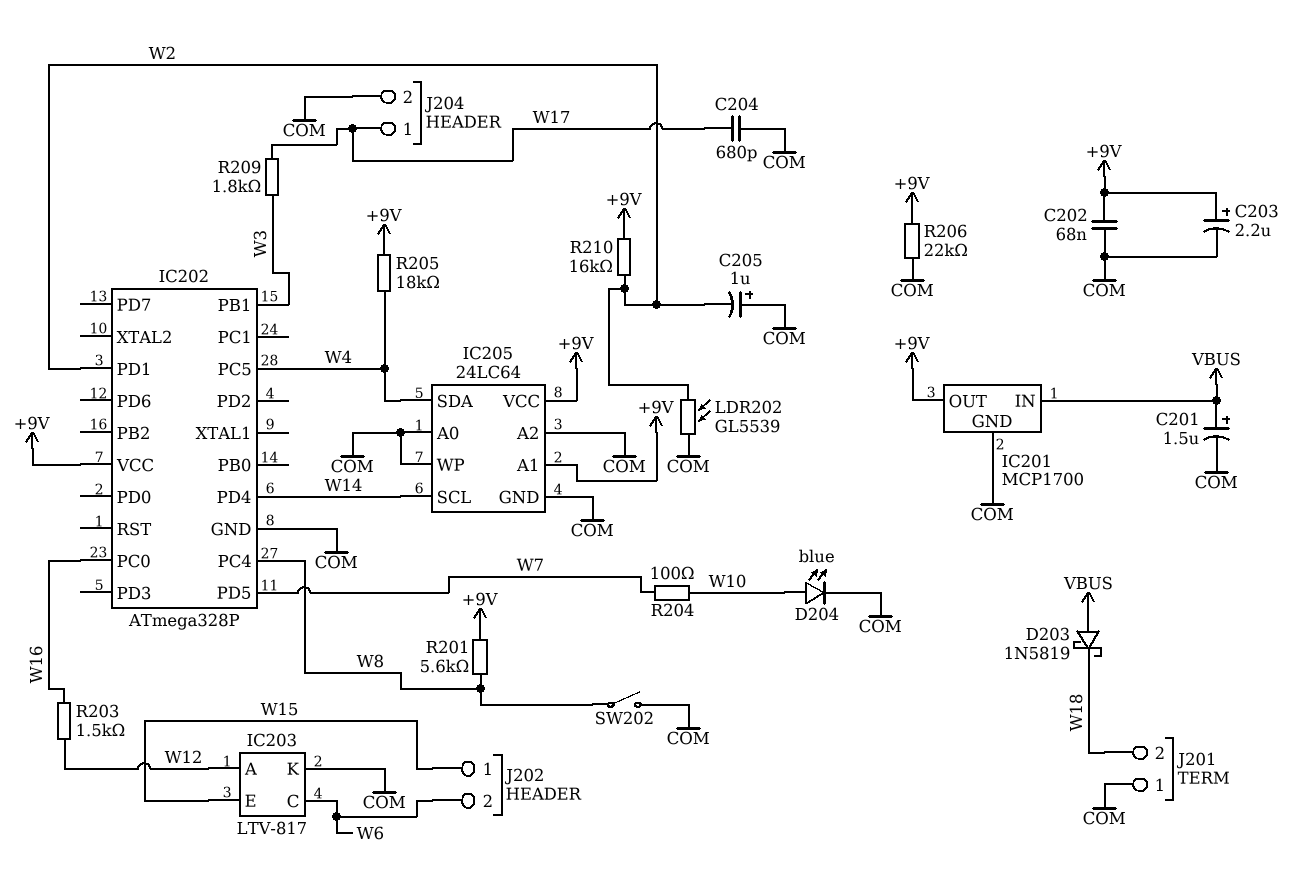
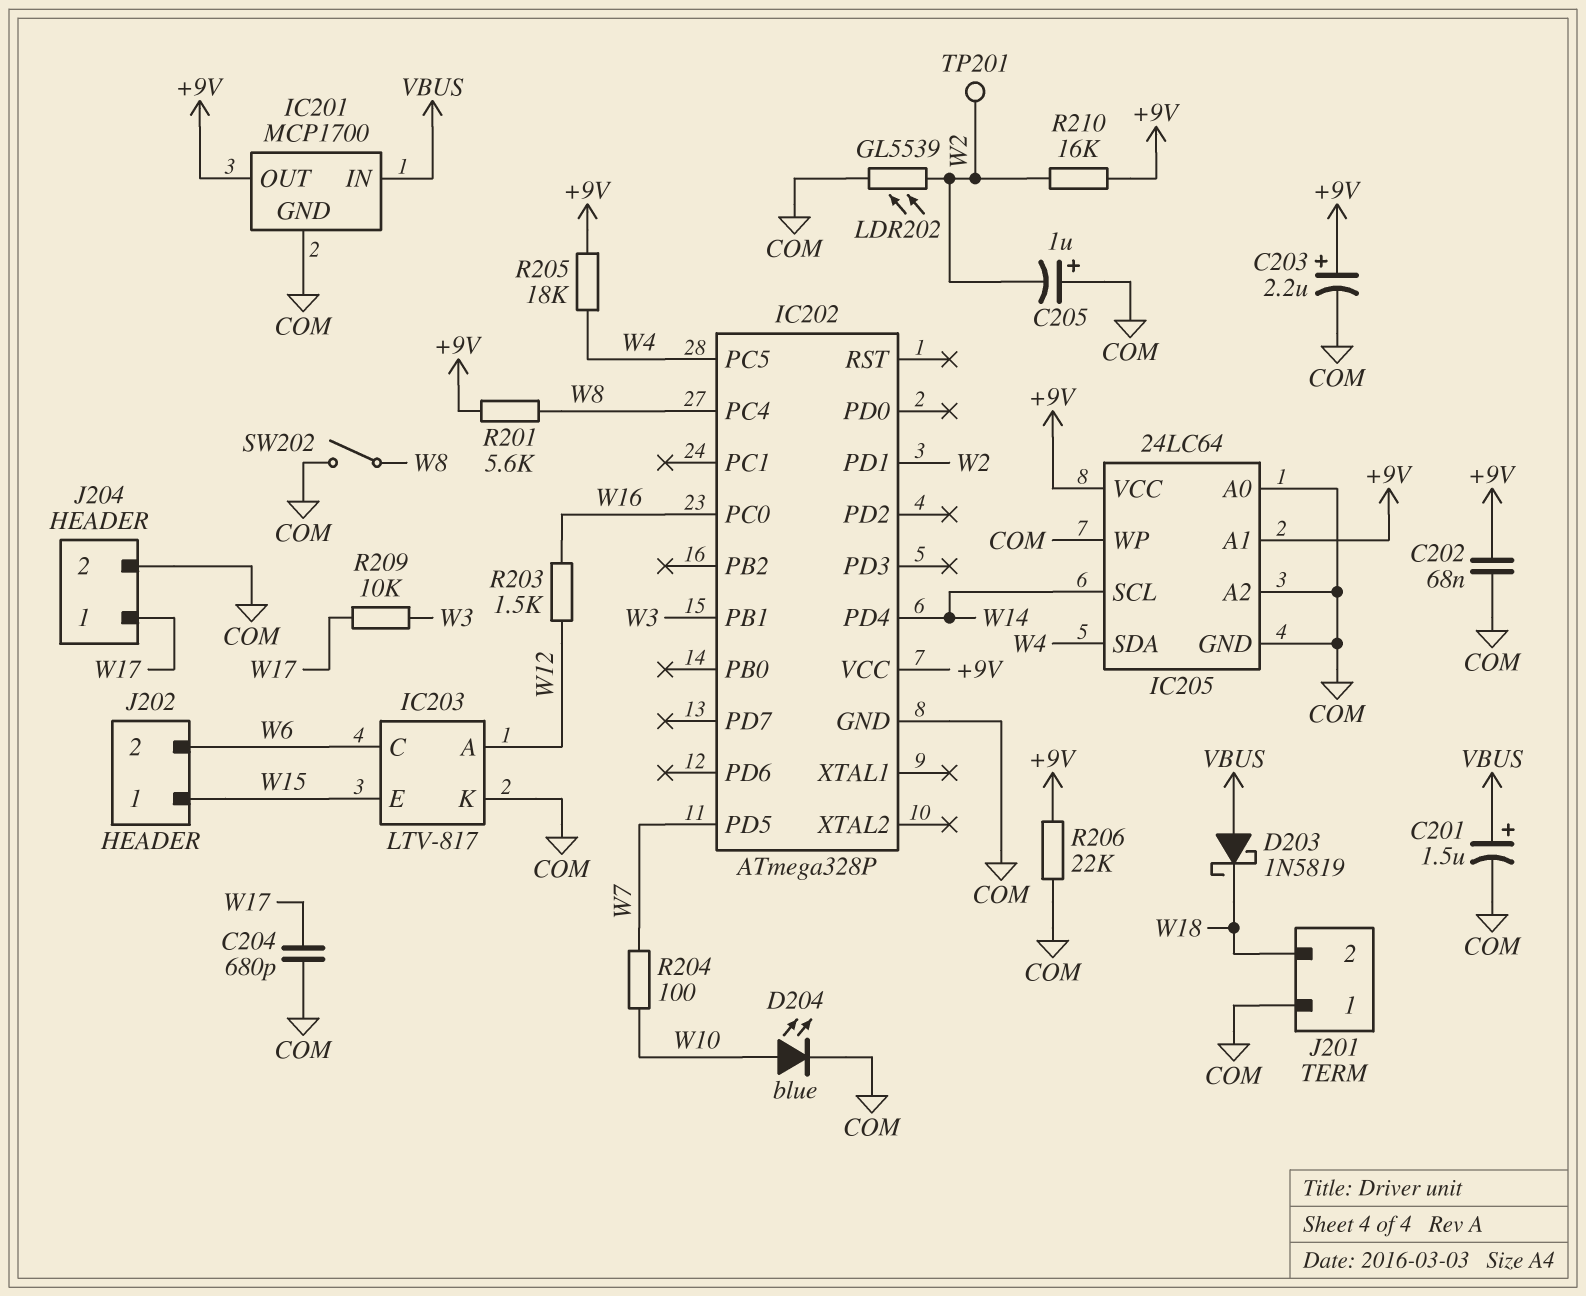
R209: 1.8k (W3, W17) -> 10k (W3, W17)
TP201: none -> test point (W2)

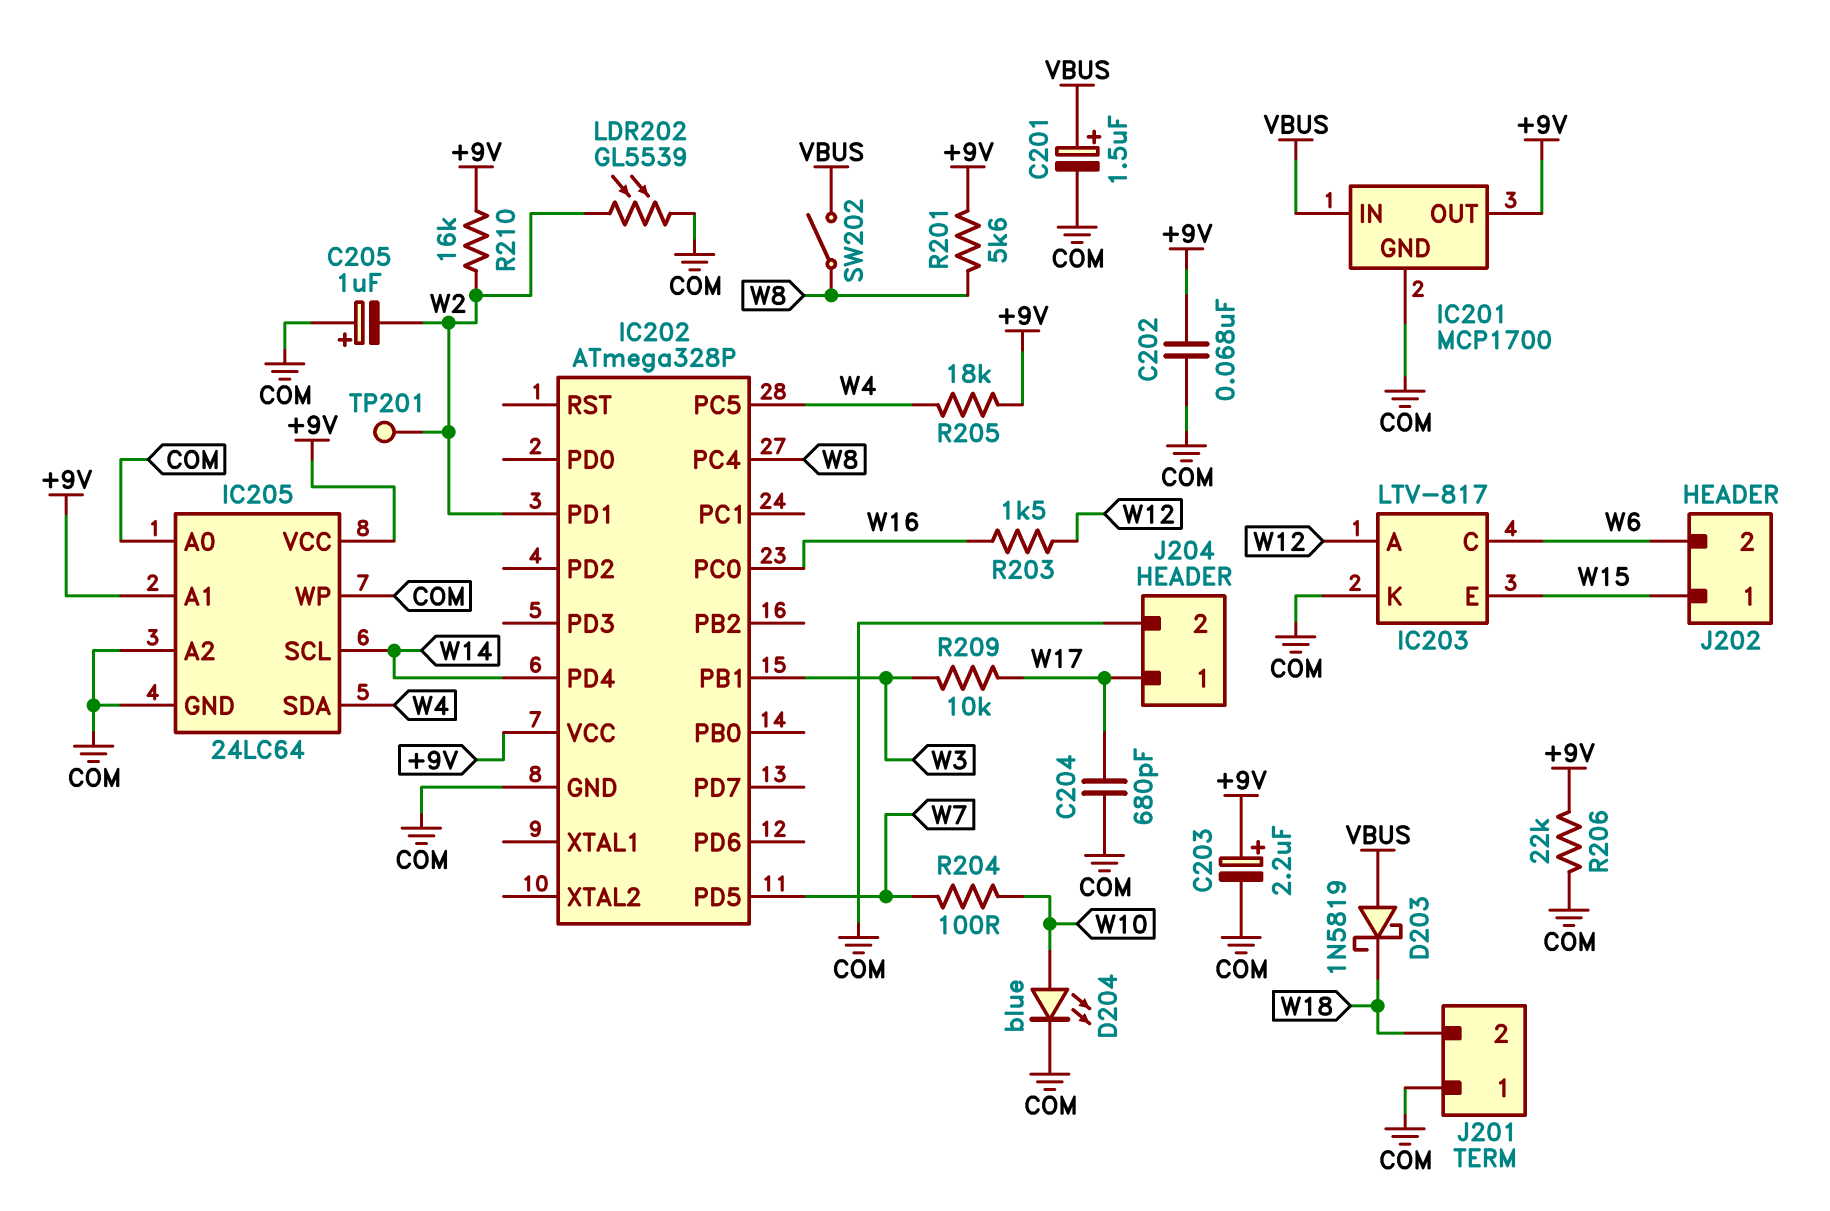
SW202: switch (COM, W8) -> switch (VBUS, W8)

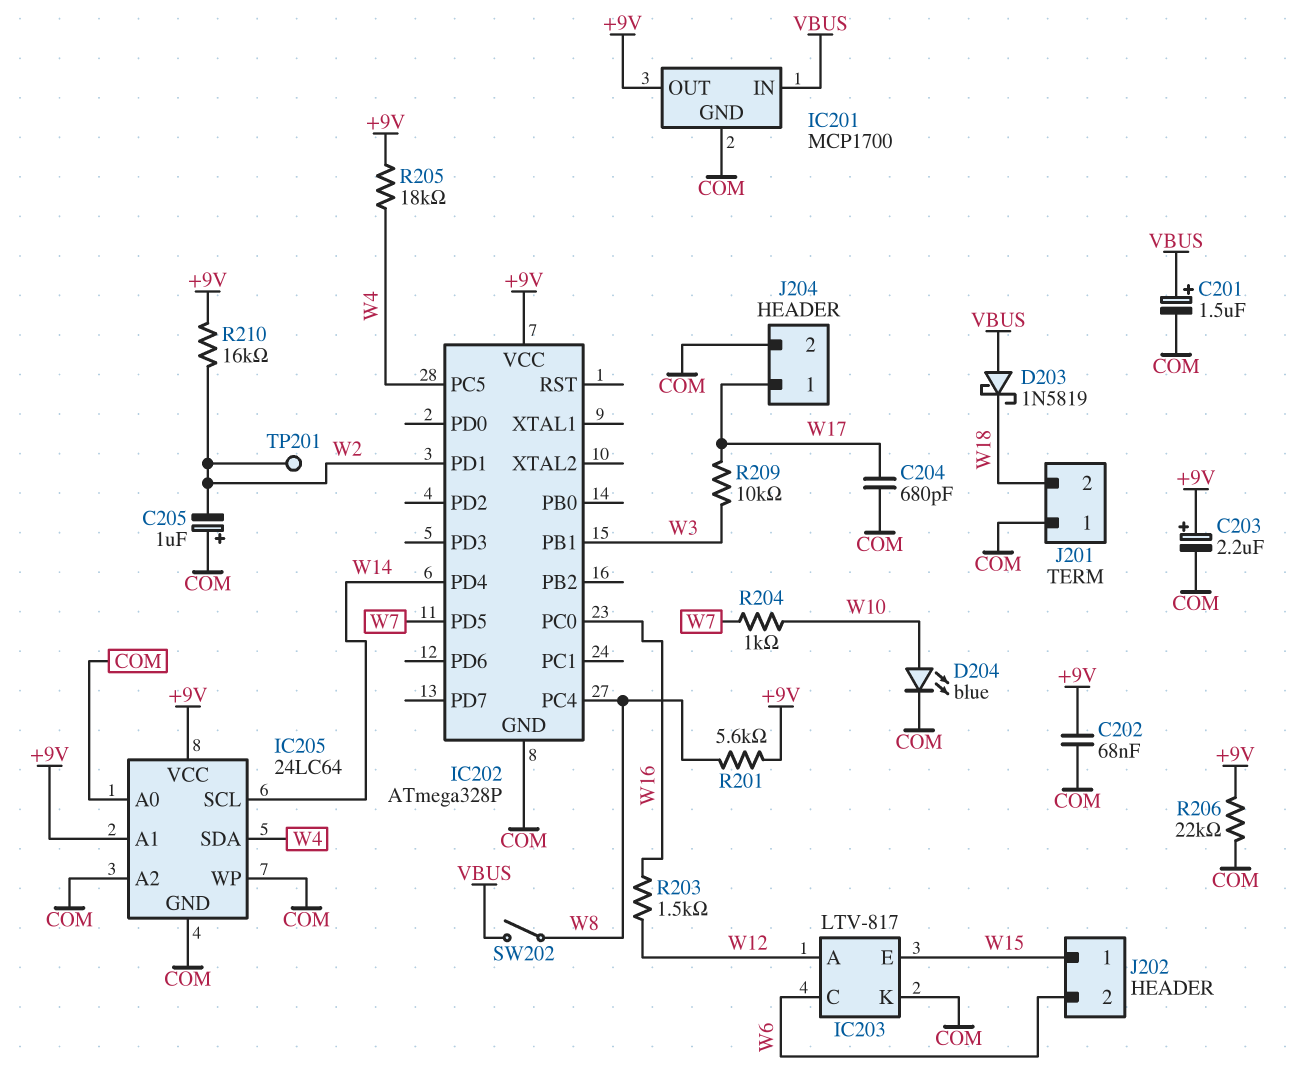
LDR202: GL5539 (COM, W2) -> none
R204: 100 (W7, W10) -> 1k (W7, W10)

